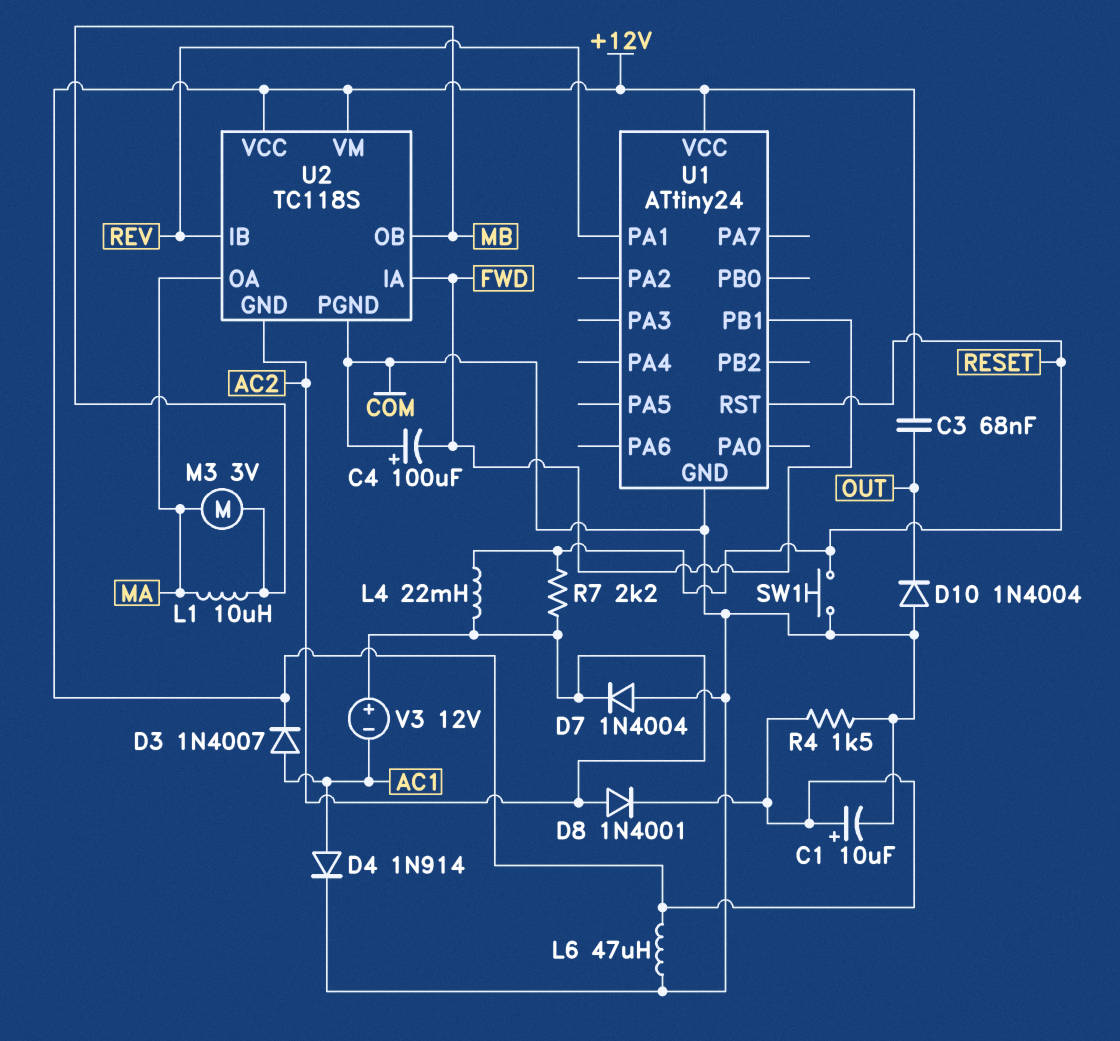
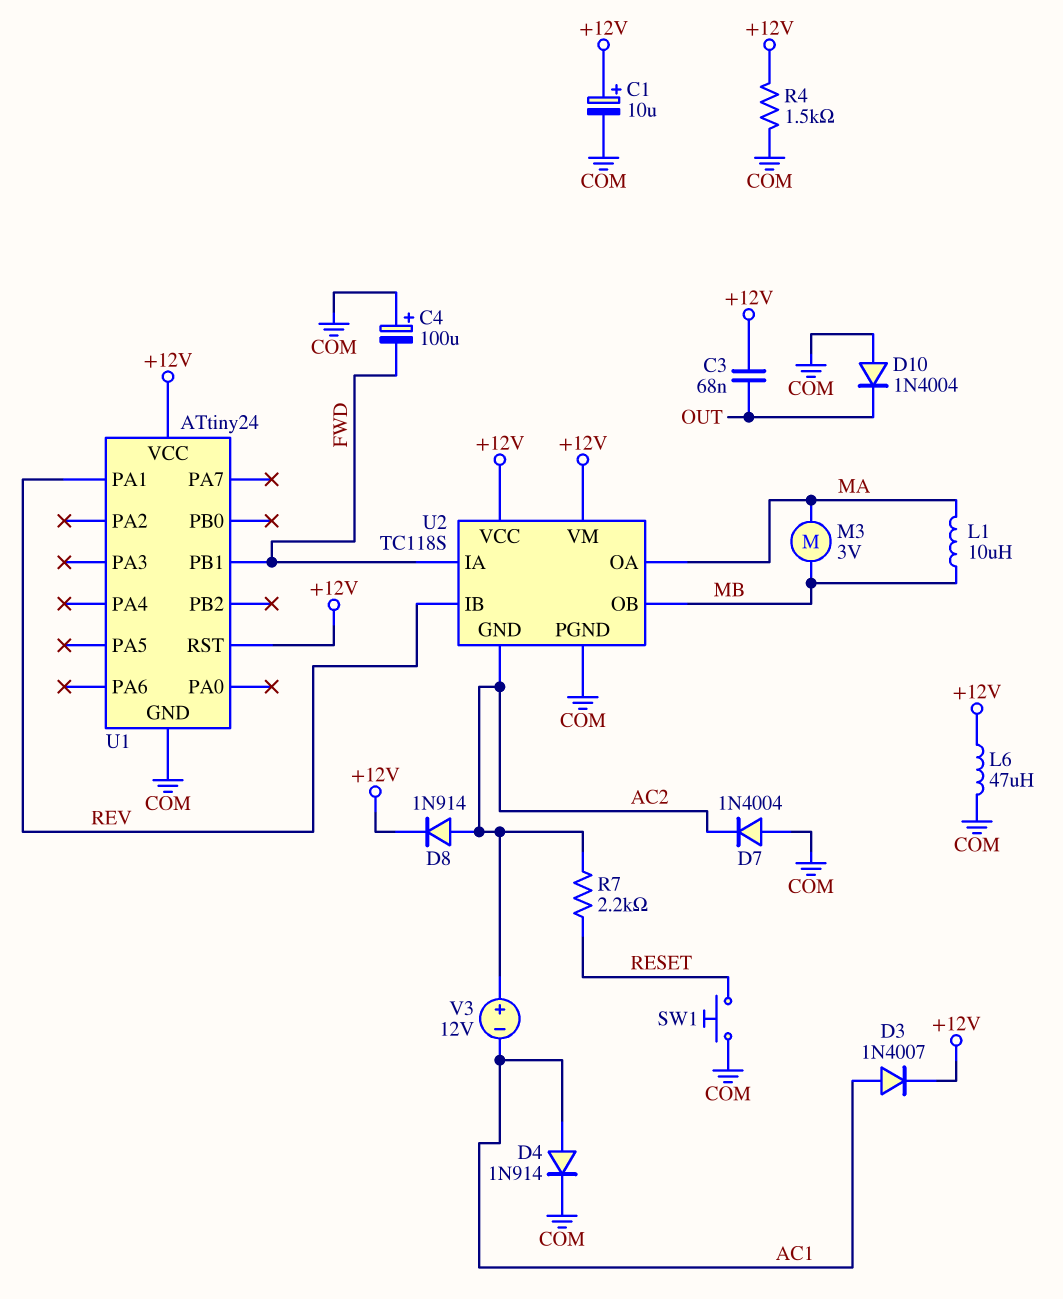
D8: diode 1N4001 (A AC2, K +12V) -> diode 1N914 (A AC2, K +12V)
L4: 22mH (AC2, RESET) -> none
U1 pin RST: RESET -> +12V

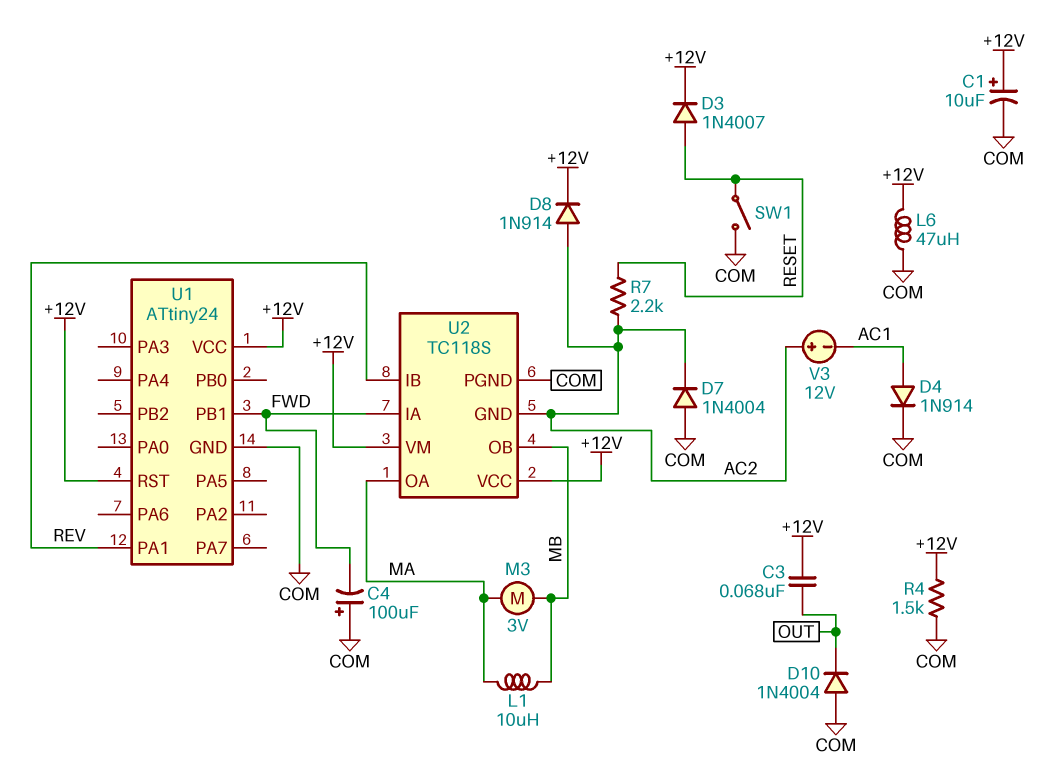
D3: diode 1N4007 (A AC1, K +12V) -> diode 1N4007 (A RESET, K +12V)
SW1: button (COM, RESET) -> switch (COM, RESET)

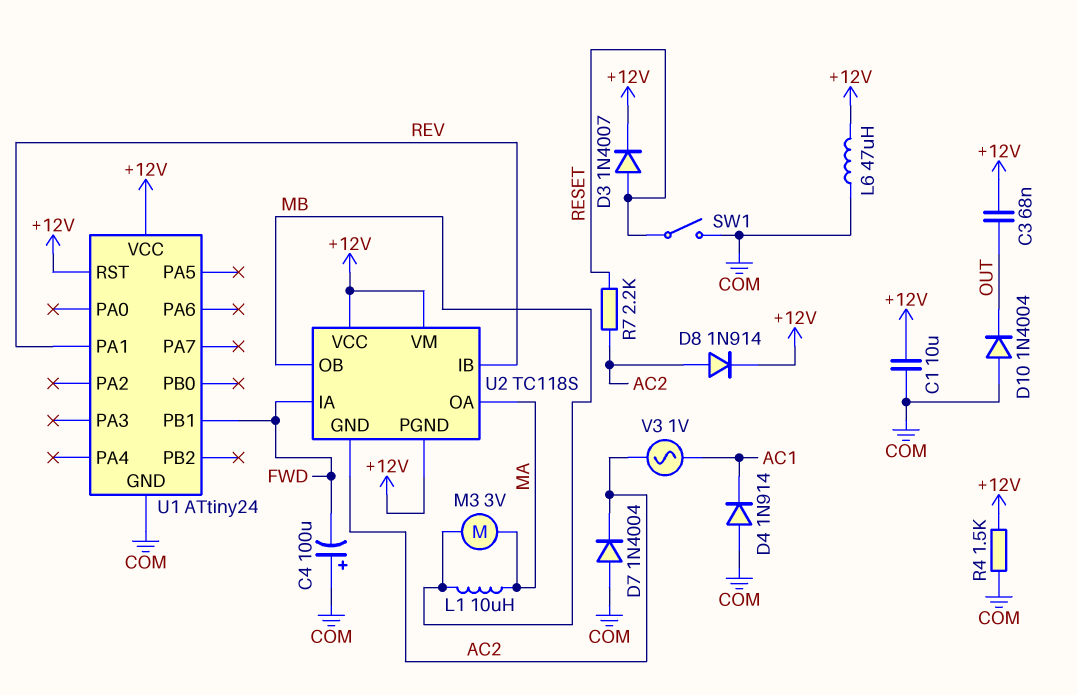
C1: 10uF (plus +12V, minus COM) -> 10uF (+12V, COM)
D4: diode 1N914 (A AC1, K COM) -> diode 1N914 (A COM, K AC1)
U2 pin PGND: COM -> +12V
V3: 12V (plus AC2, minus AC1) -> AC 1V (AC1, AC2)

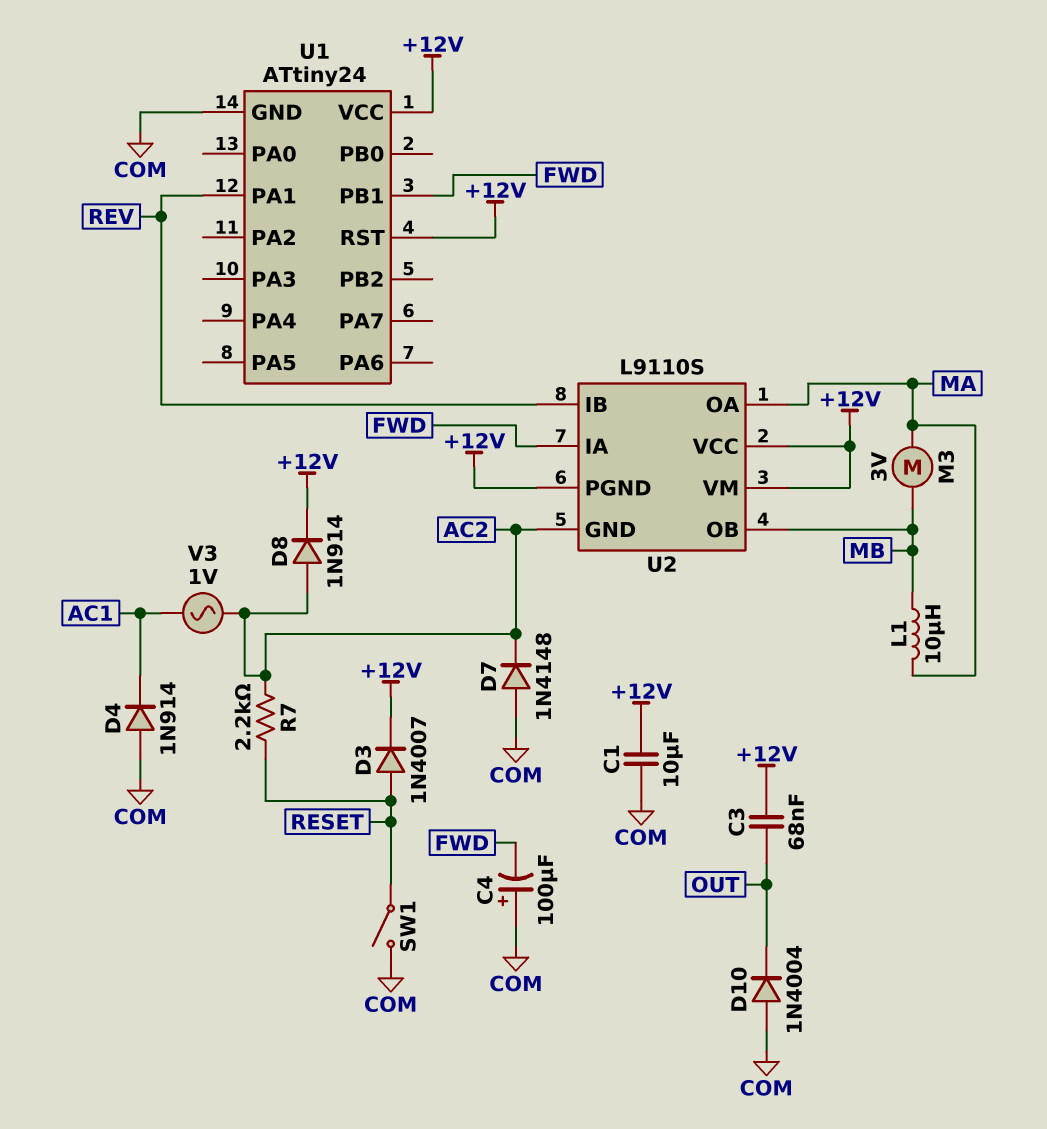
D7: diode 1N4004 (A COM, K AC2) -> diode 1N4148 (A COM, K AC2)
L6: 47uH (+12V, COM) -> none
R4: 1.5k (+12V, COM) -> none
U2: TC118S -> L9110S

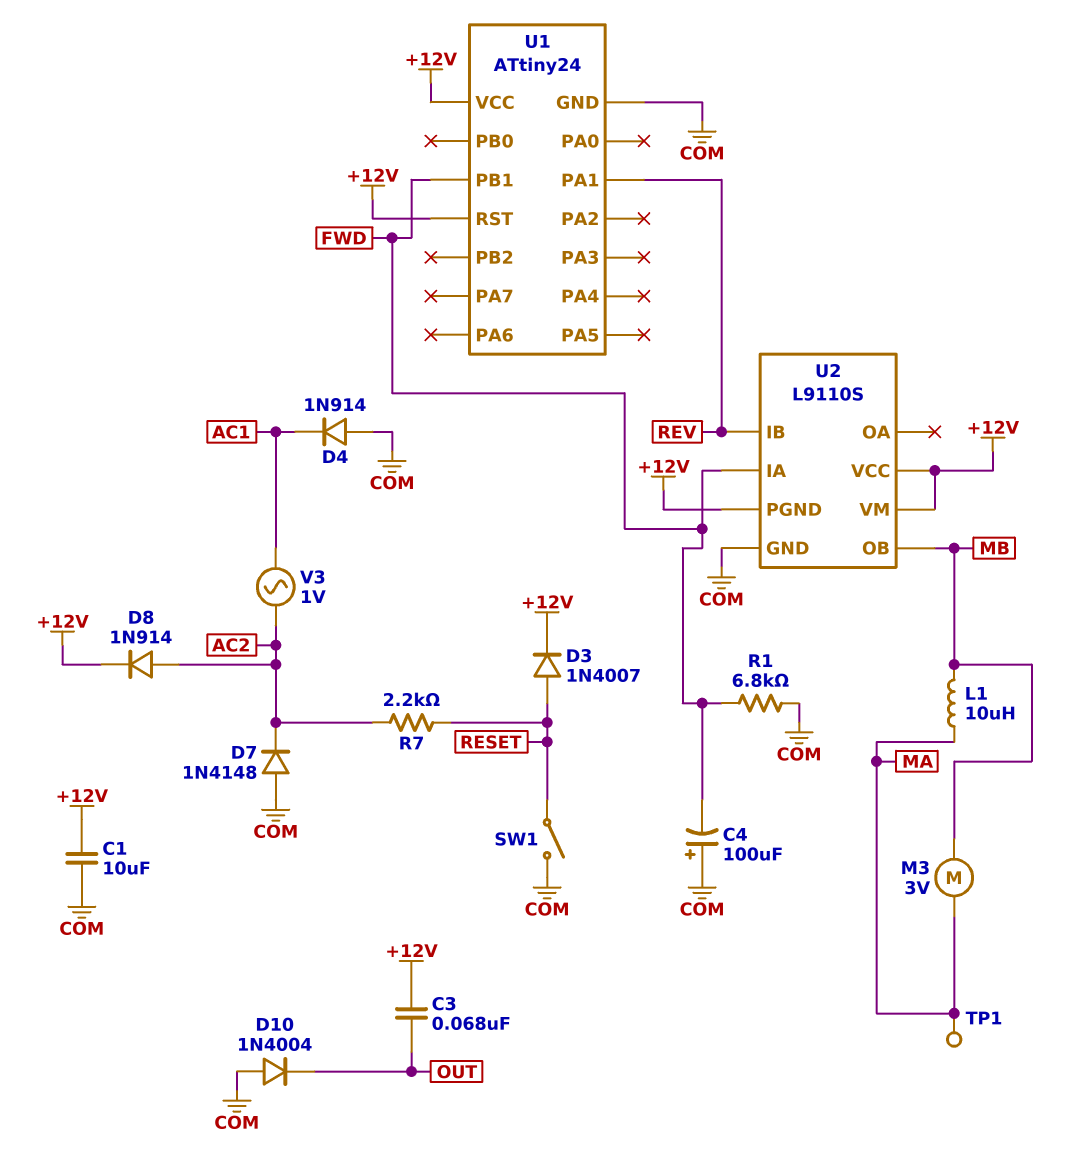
R1: none -> 6.8k (COM, FWD)
TP1: none -> test point (MA)
U2 pin GND: AC2 -> COM
U2 pin OA: MA -> none

